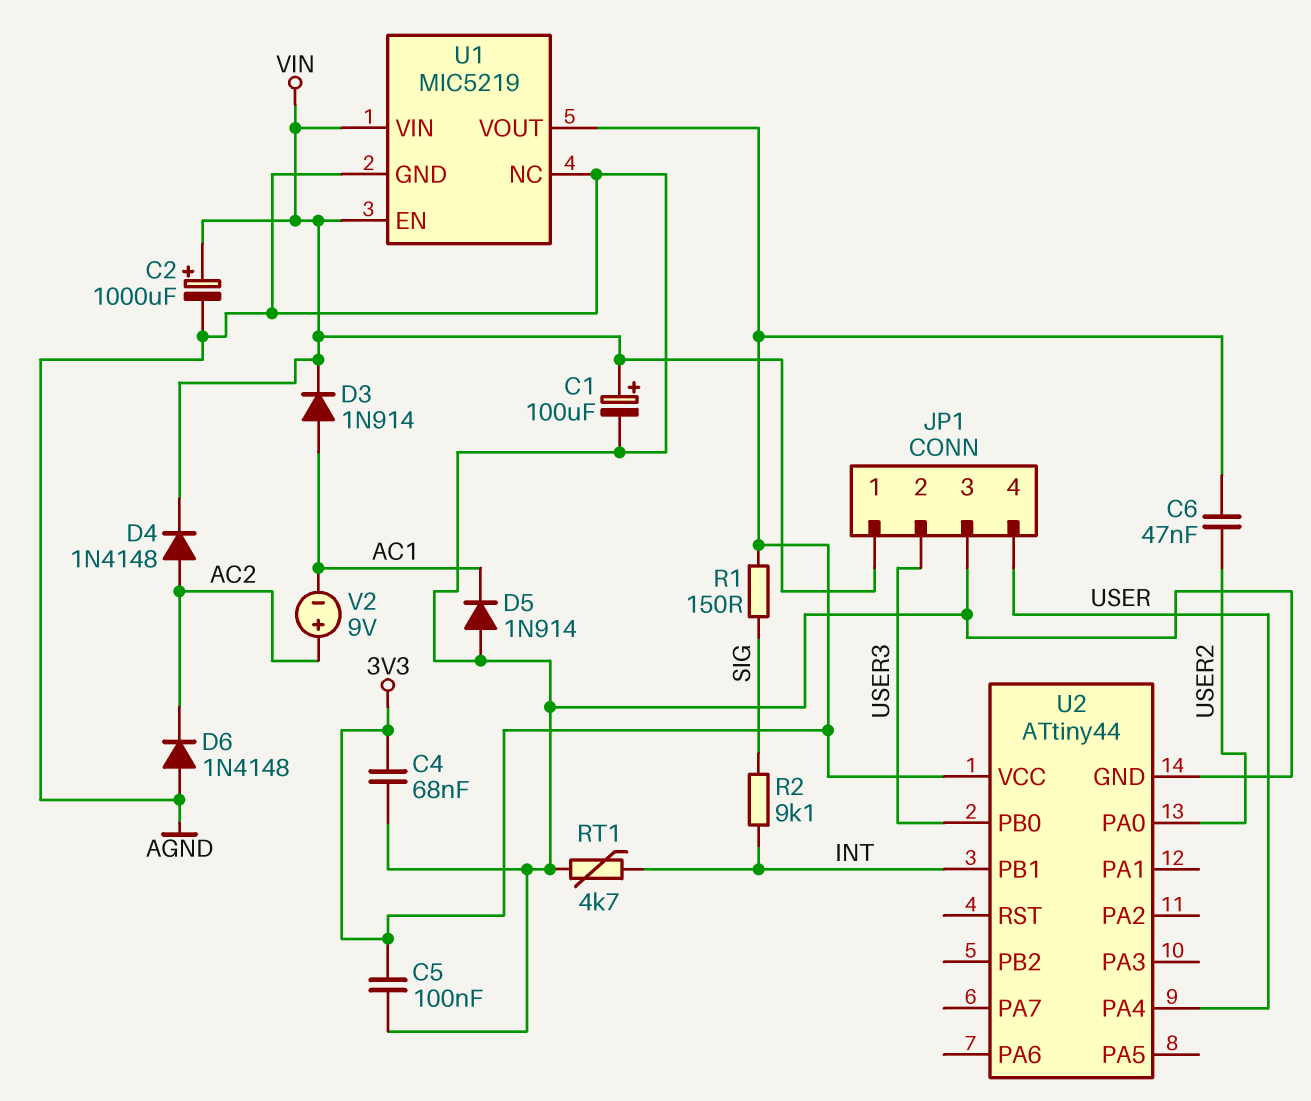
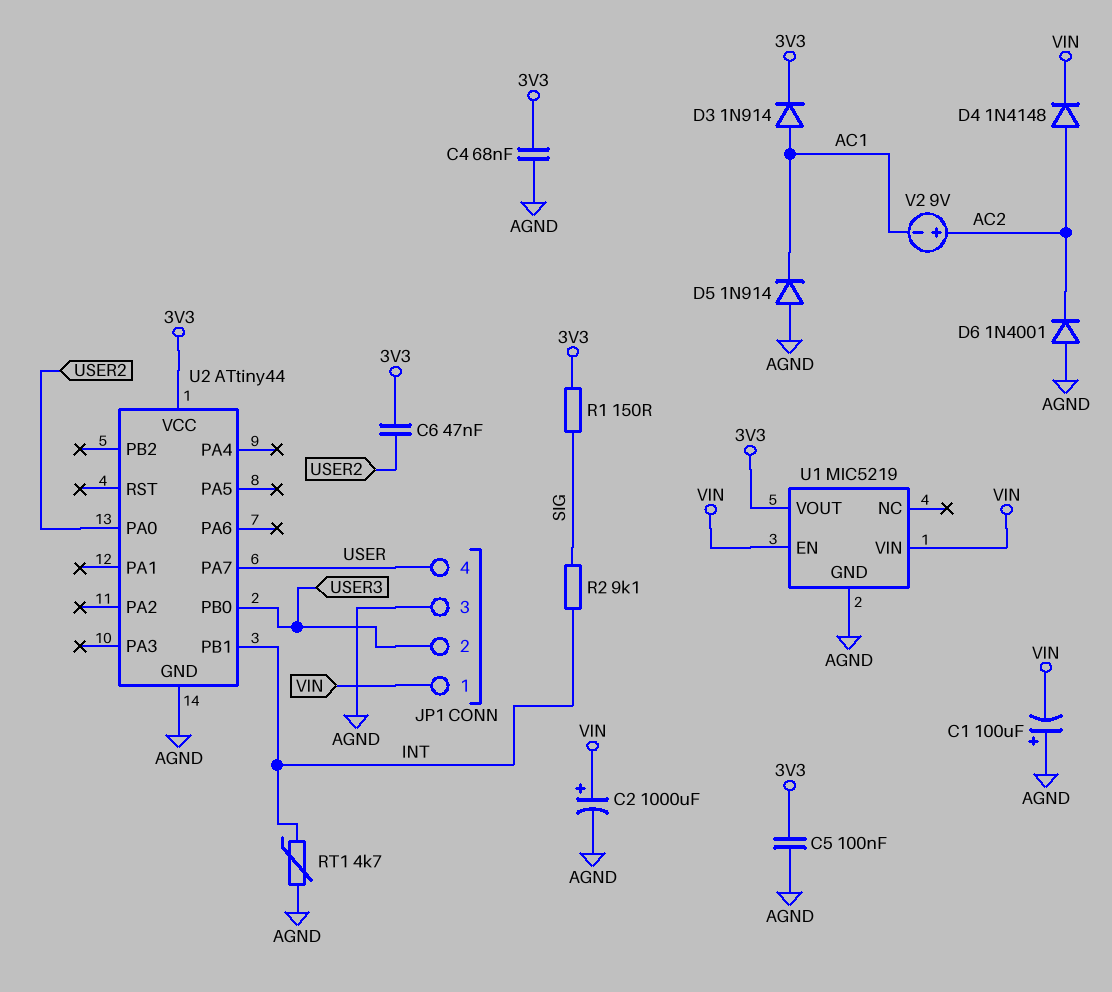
C1: 100uF (plus VIN, minus AGND) -> 100uF (plus AGND, minus VIN)
D3: diode 1N914 (A AC1, K VIN) -> diode 1N914 (A AC1, K 3V3)
D6: diode 1N4148 (A AGND, K AC2) -> diode 1N4001 (A AGND, K AC2)
U1 pin NC: AGND -> none
U2 pin PA4: USER -> none
U2 pin PA7: none -> USER

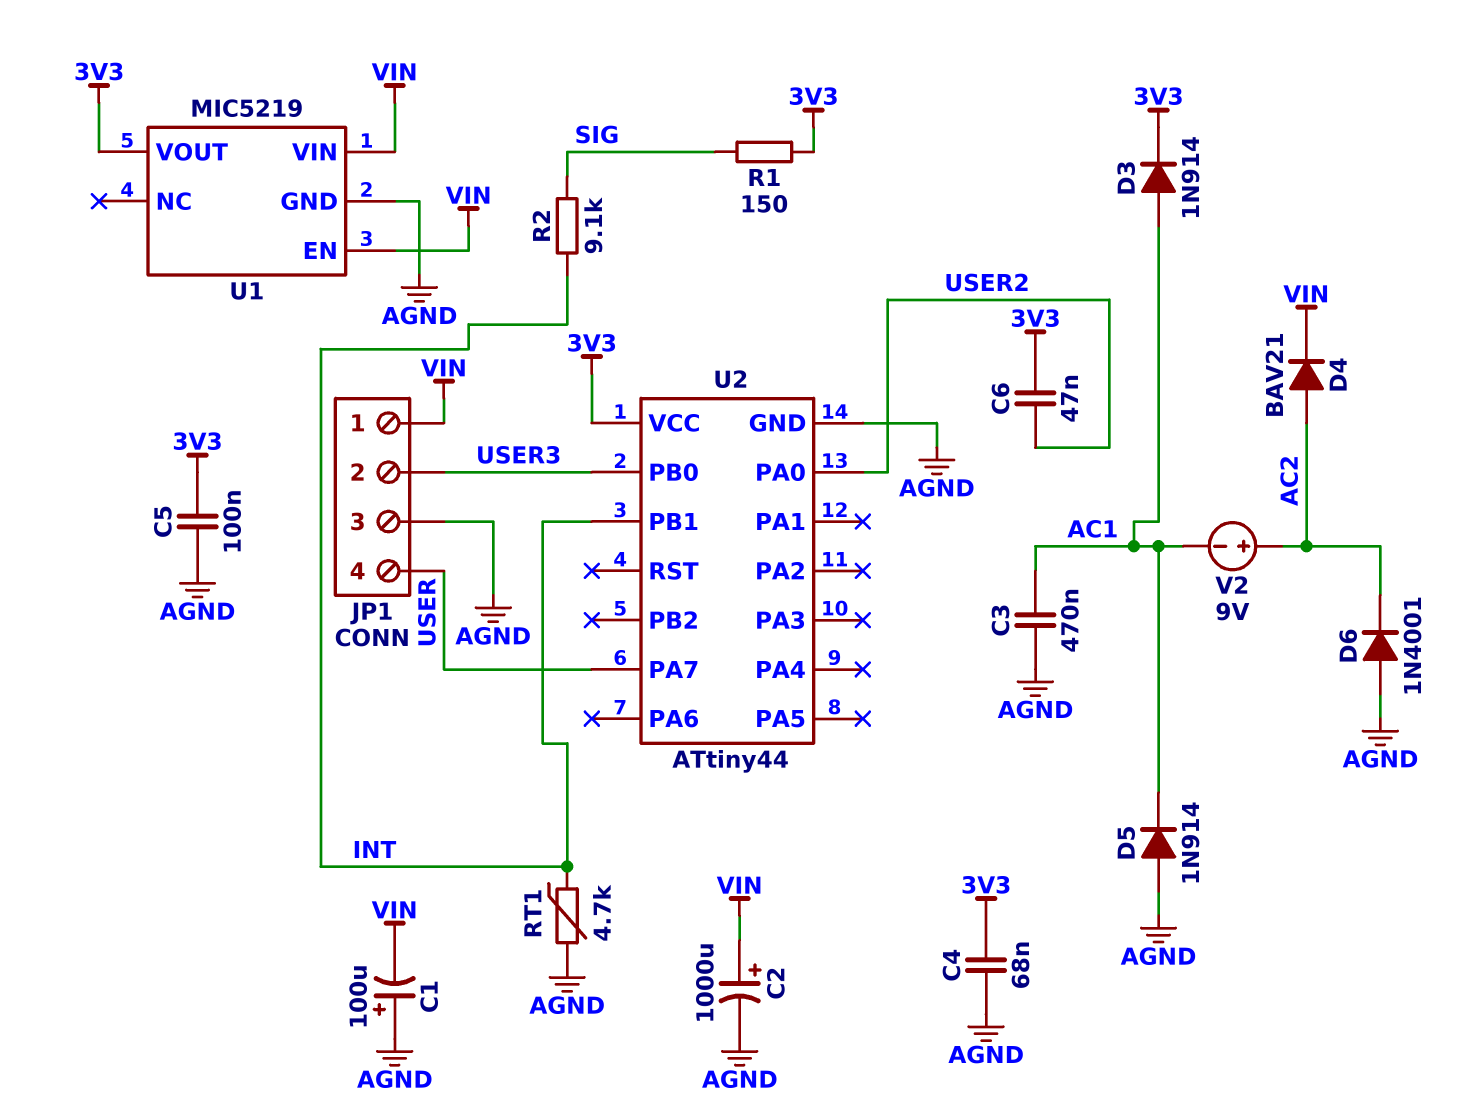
C3: none -> 470nF (AC1, AGND)
D4: diode 1N4148 (A AC2, K VIN) -> diode BAV21 (A AC2, K VIN)

